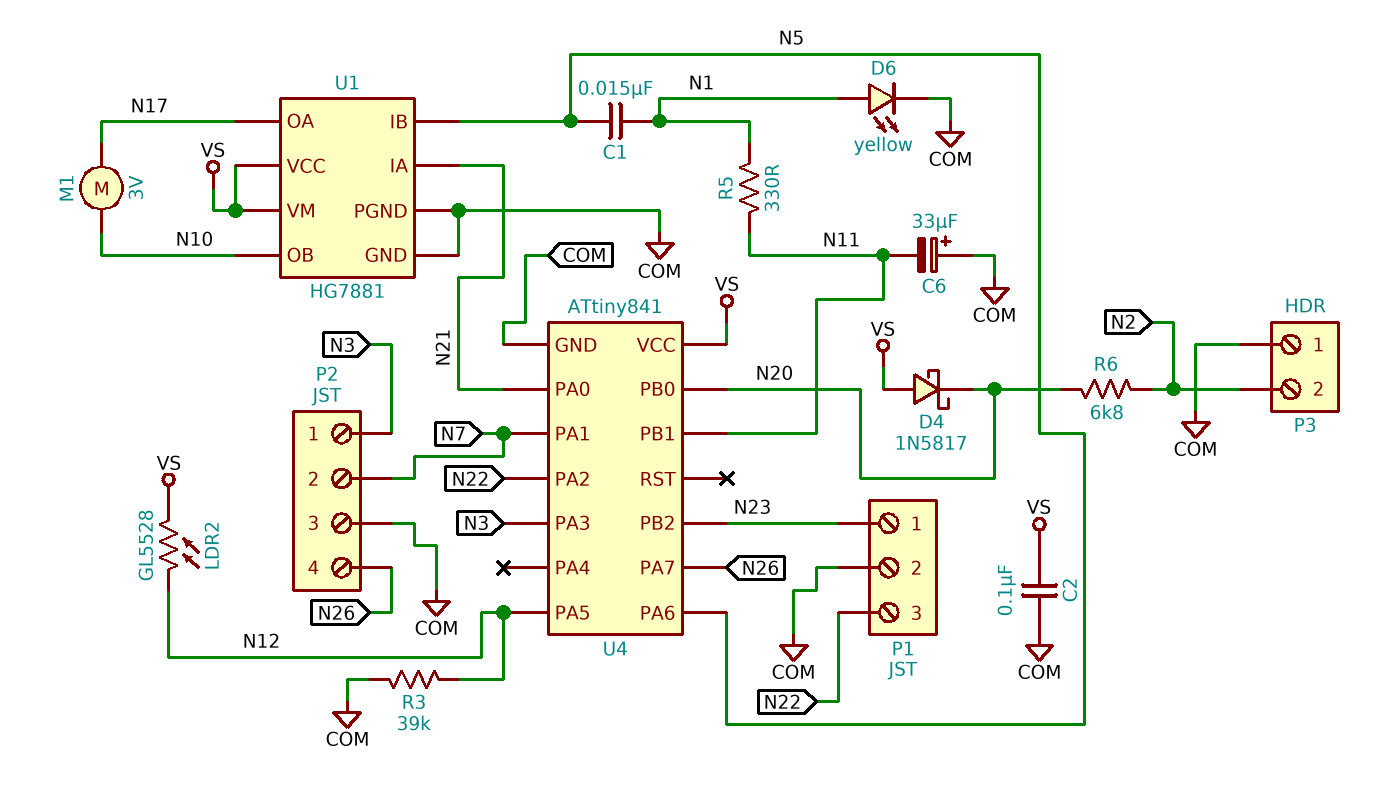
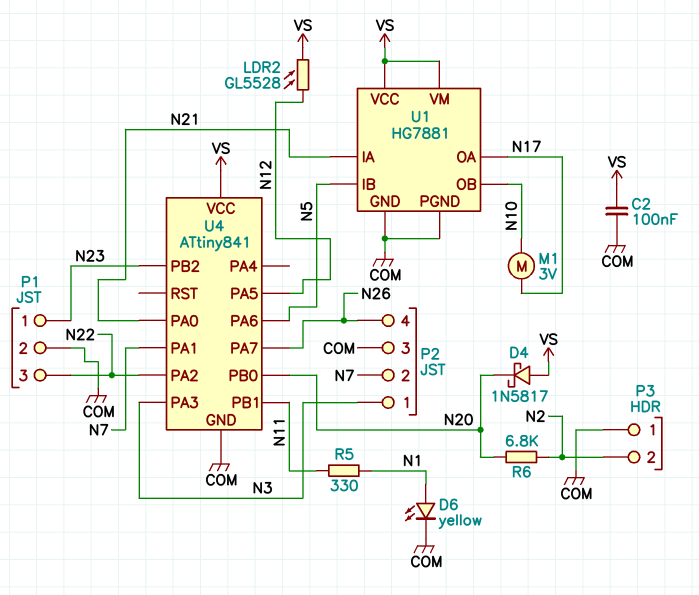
C1: 15nF (N1, N5) -> none
C6: 33uF (plus COM, minus N11) -> none
R3: 39k (COM, N12) -> none

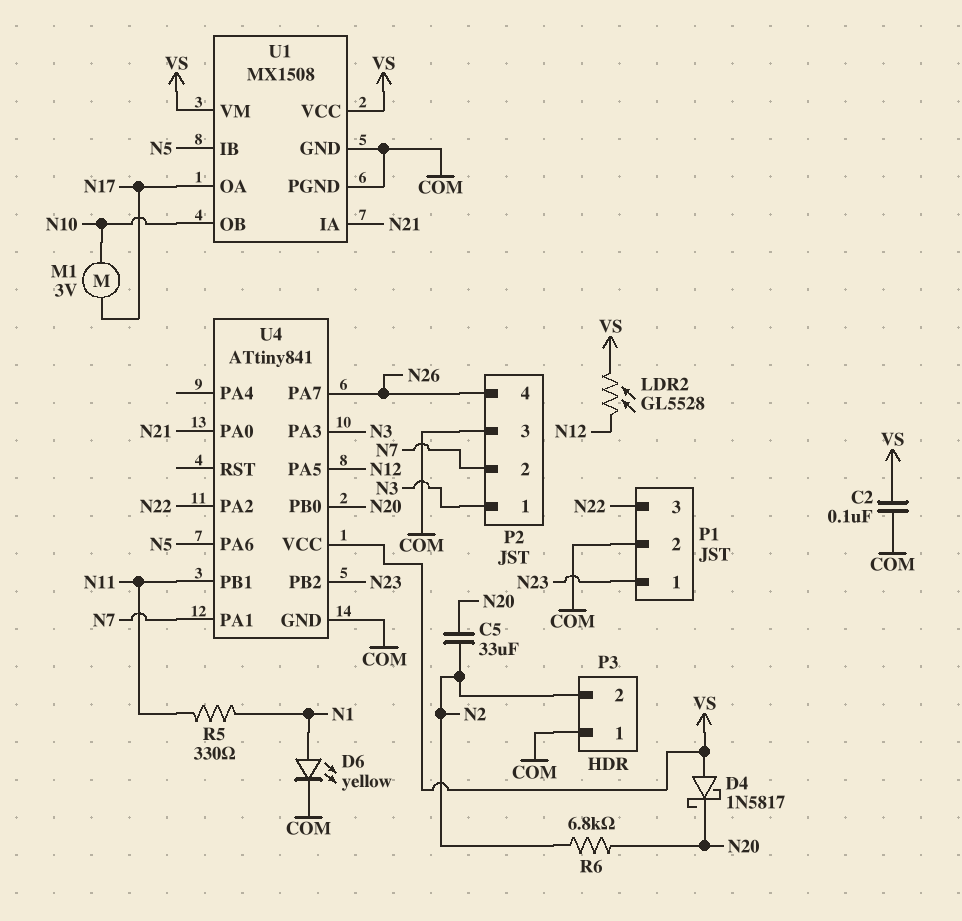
C5: none -> 33uF (N2, N20)
U1: HG7881 -> MX1508

